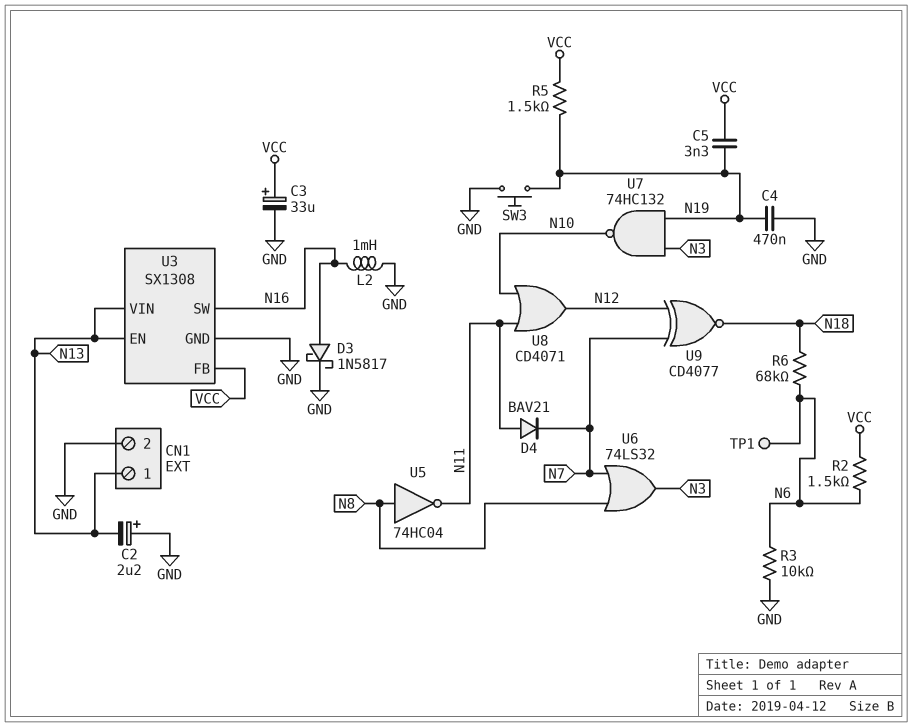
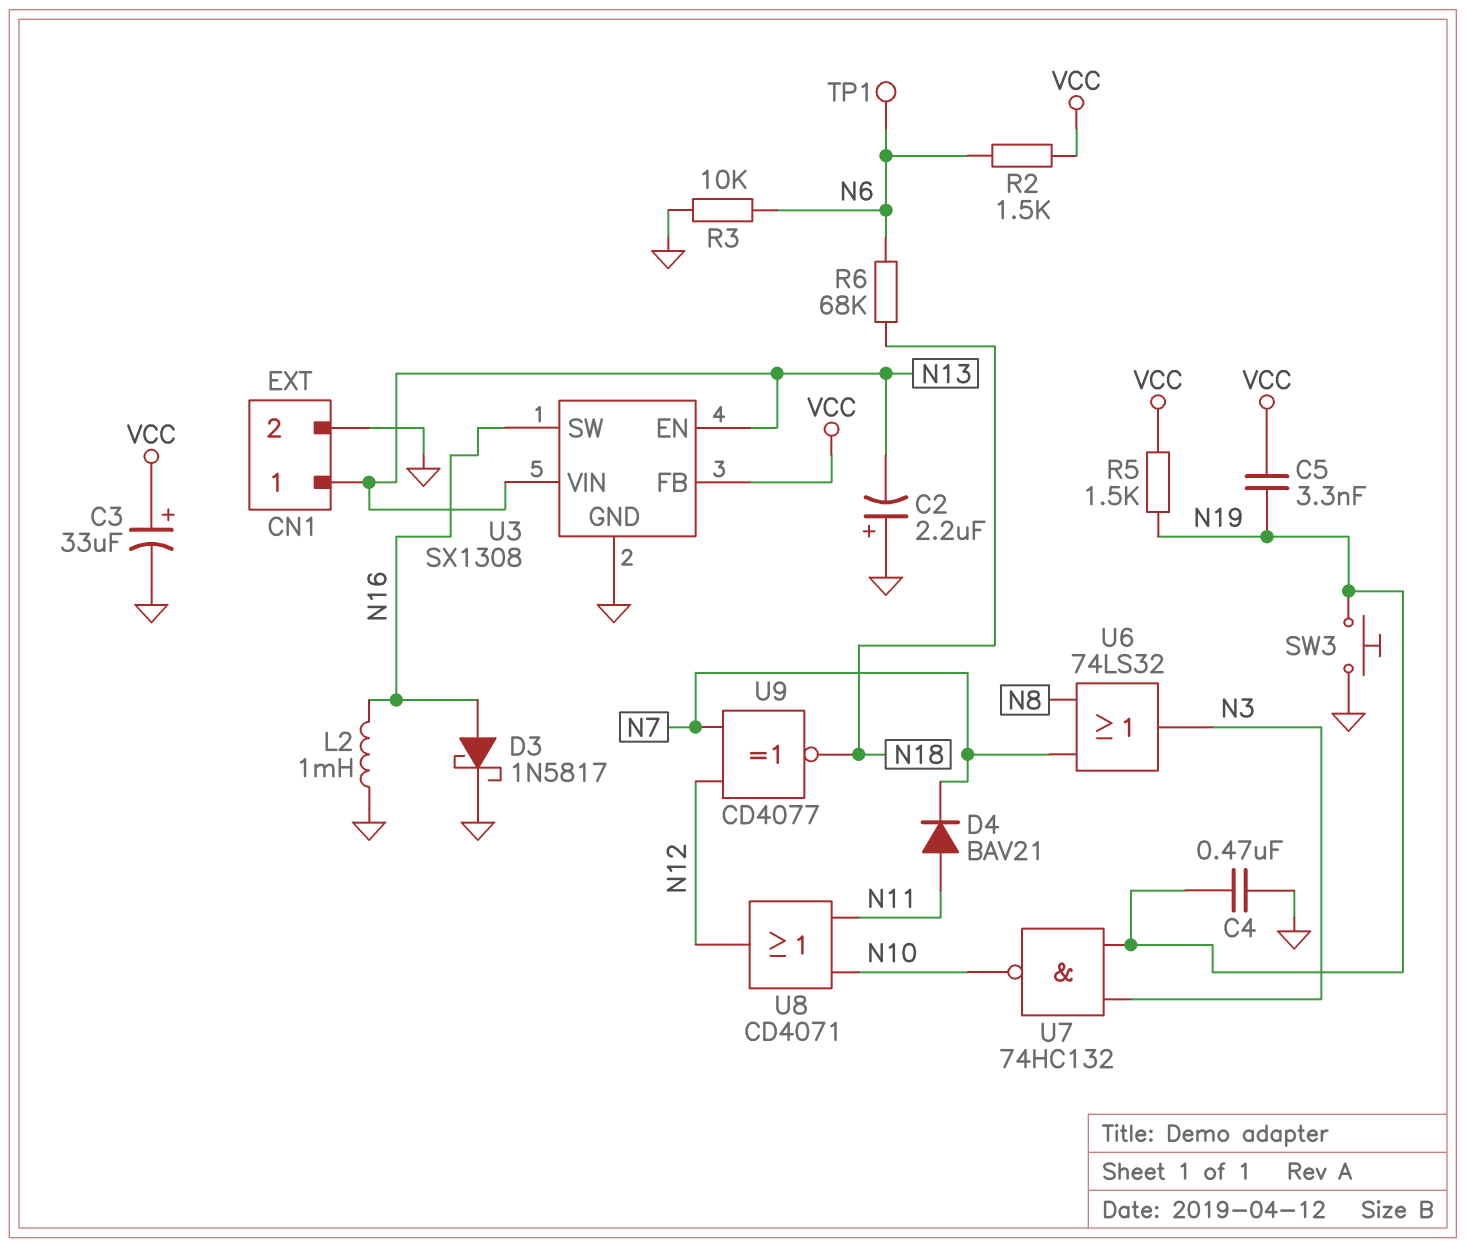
U5: NOT 74HC04 (in N8, out N11) -> none

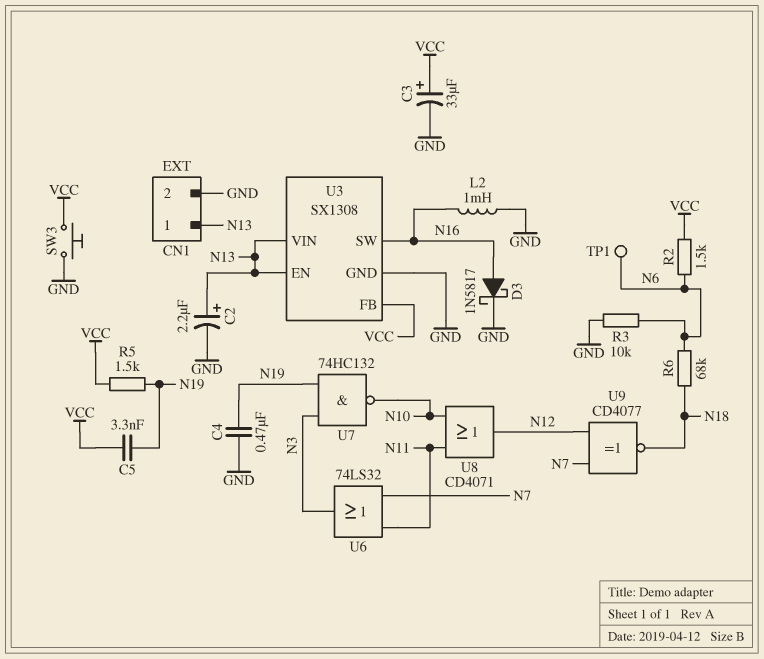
C2: 2.2uF (plus GND, minus N13) -> 2.2uF (plus N13, minus GND)
D4: diode BAV21 (A N11, K N7) -> none
SW3: button (GND, N19) -> button (GND, VCC)
U6: OR 74LS32 (in N7, in N8, out N3) -> OR 74LS32 (in N7, in N11, out N3)

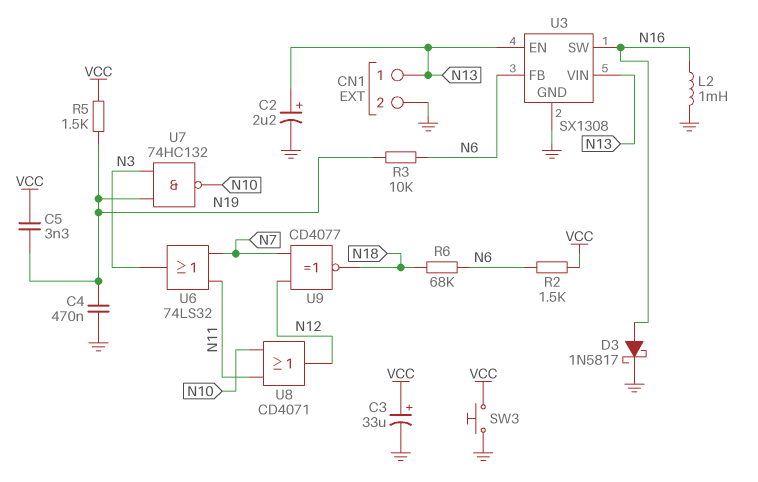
R3: 10k (GND, N6) -> 10k (N6, N19)
TP1: test point (N6) -> none
U3 pin FB: VCC -> N6

